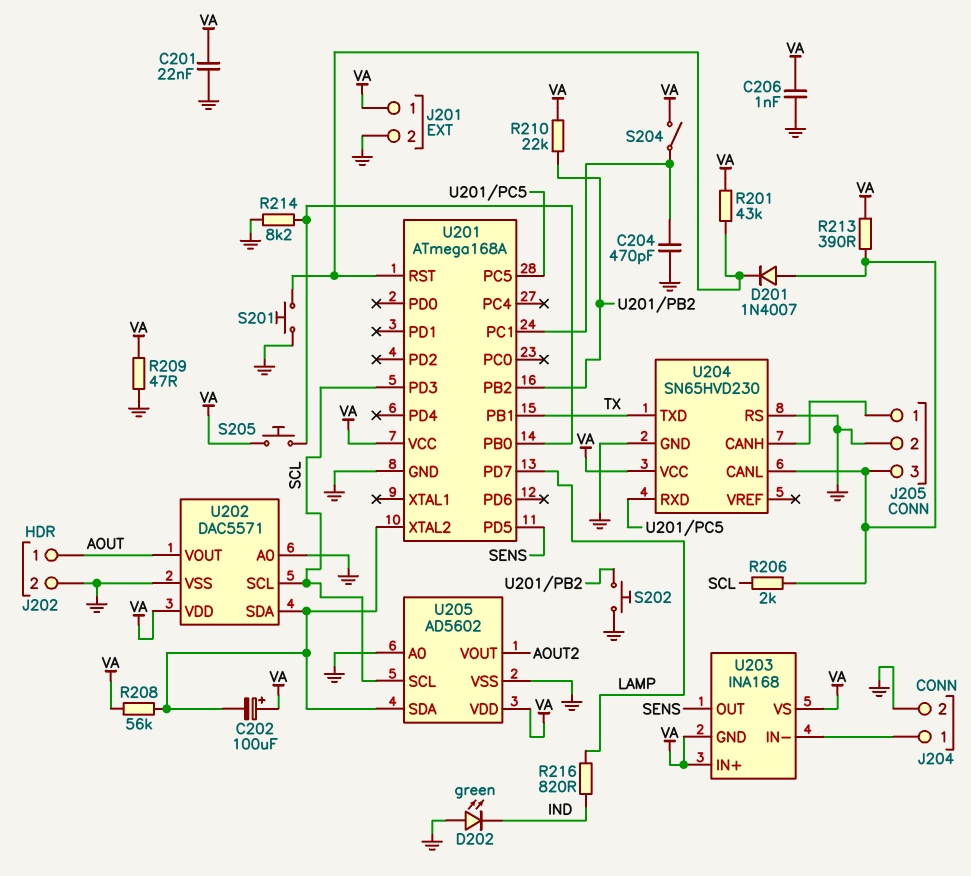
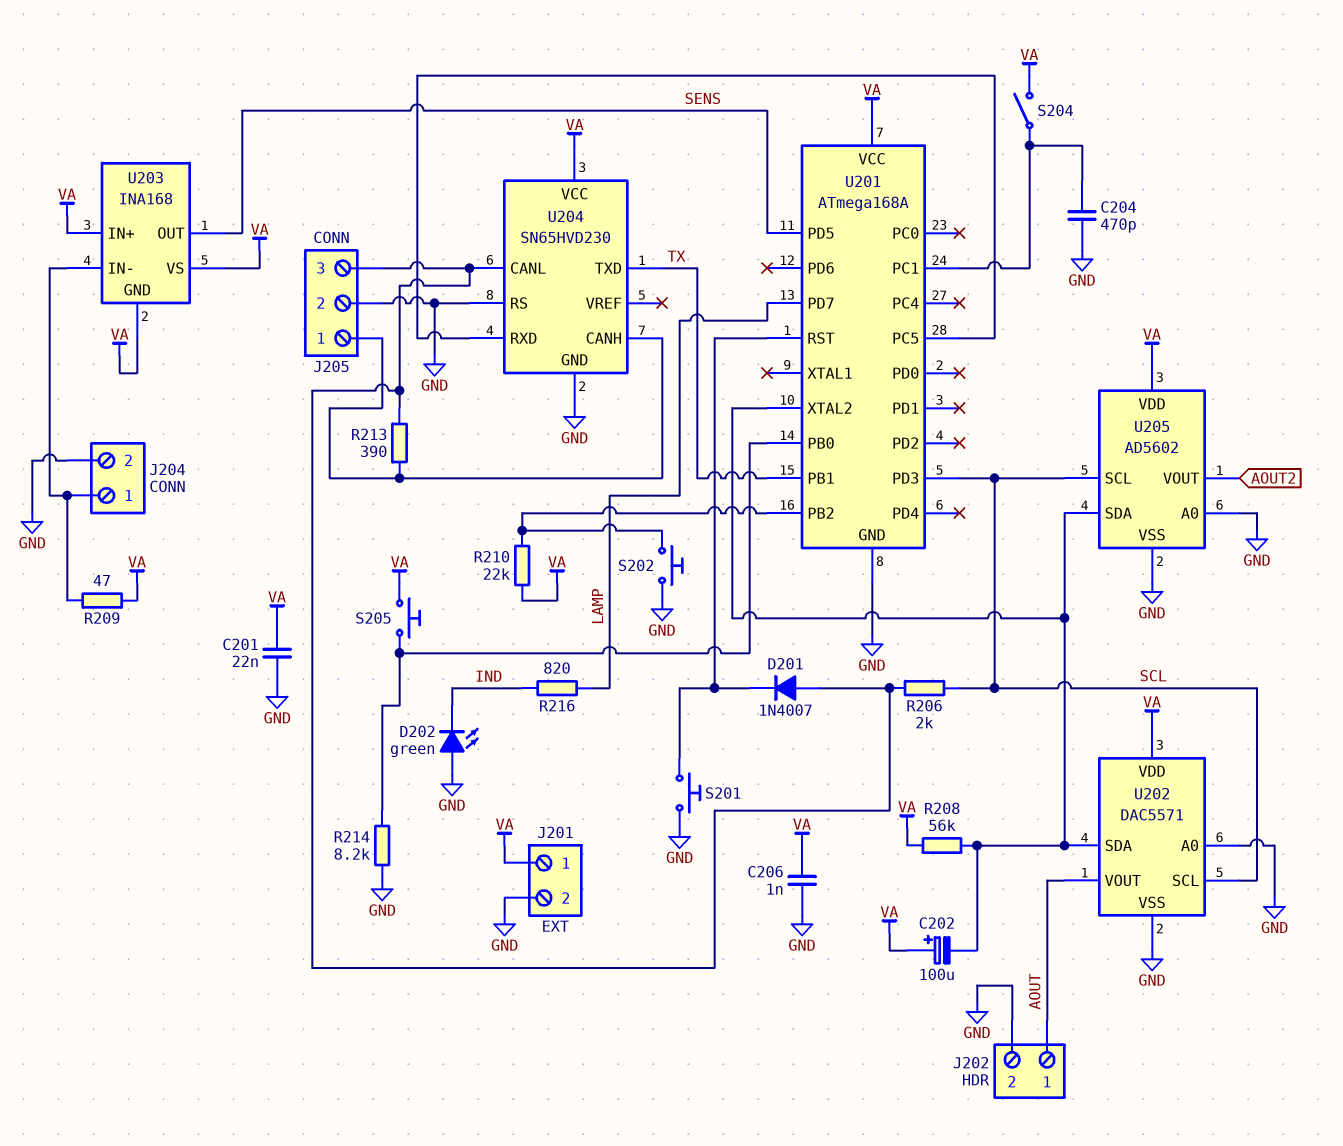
R201: 43k (U201/RST, VA) -> none
R209: 47 (GND, VA) -> 47 (J204/1, VA)
R213: 390 (J205/3, VA) -> 390 (J205/1, J205/3)

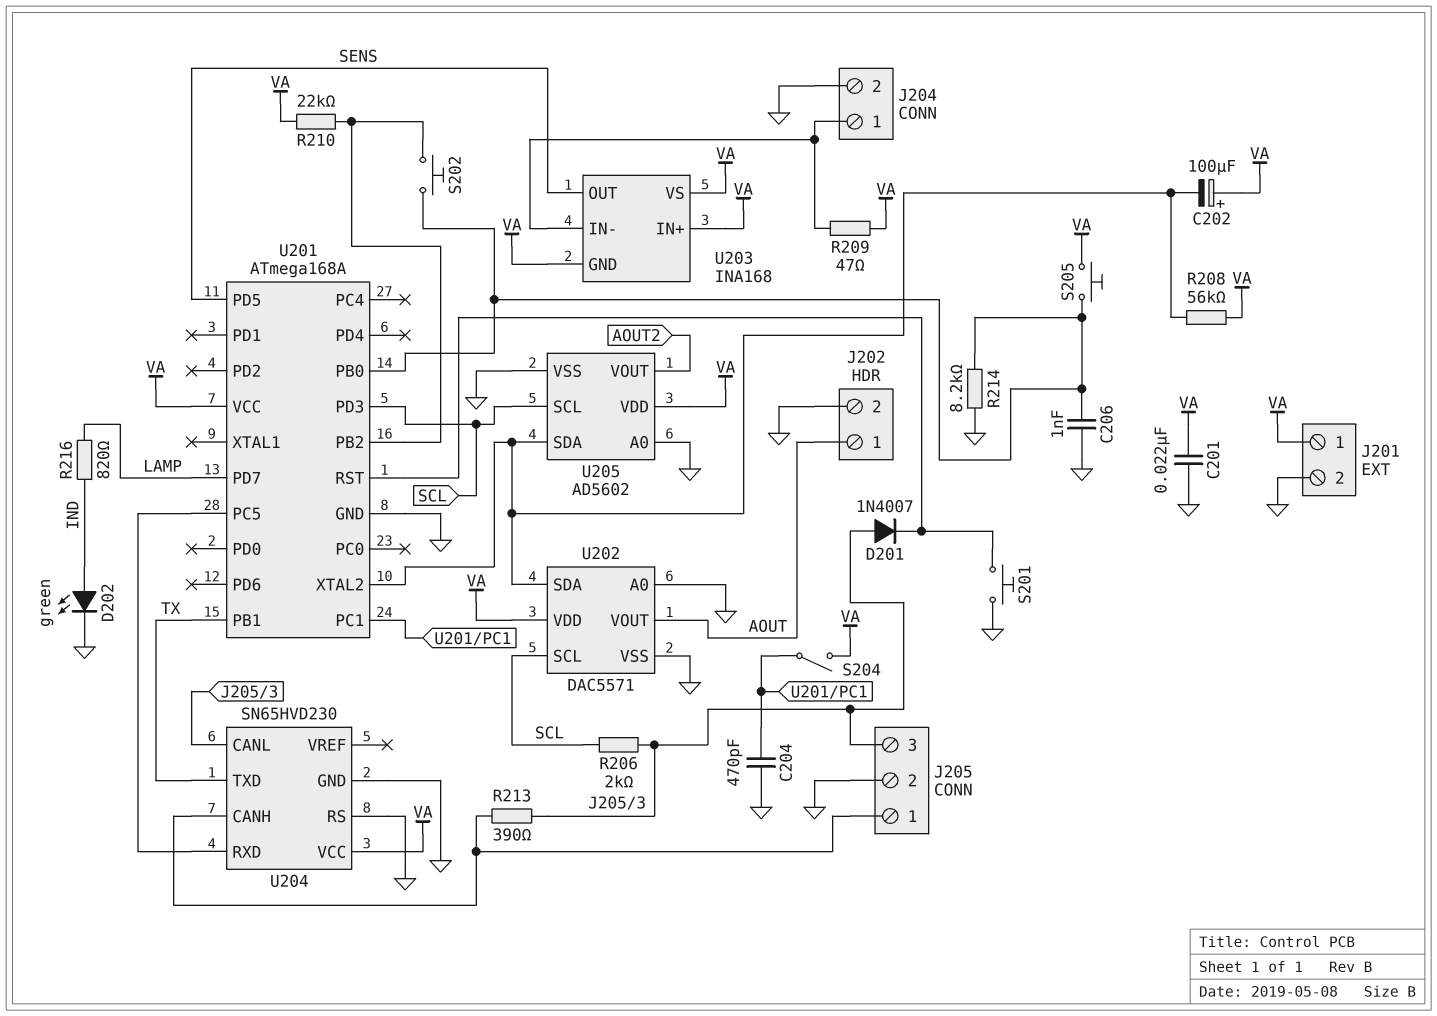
C206: 1nF (GND, VA) -> 1nF (GND, U201/PB0)
D202: LED green (A GND, K IND) -> LED green (A IND, K GND)
S202: button (GND, U201/PB2) -> button (U201/PB0, U201/PB2)

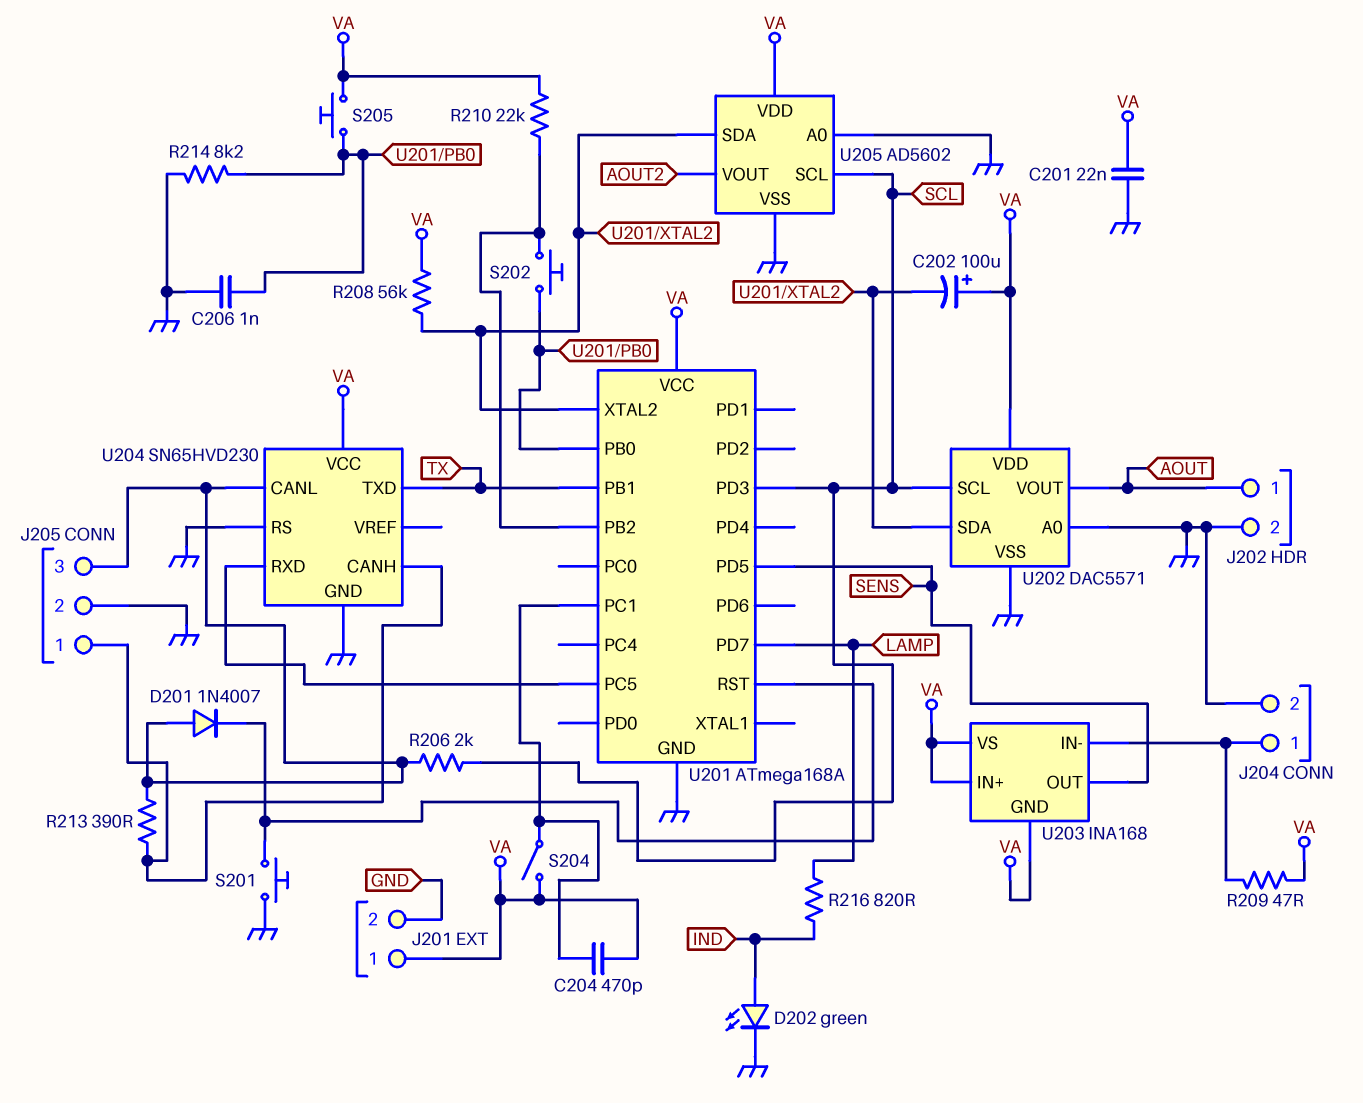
C204: 470pF (GND, U201/PC1) -> 470pF (U201/PC1, VA)

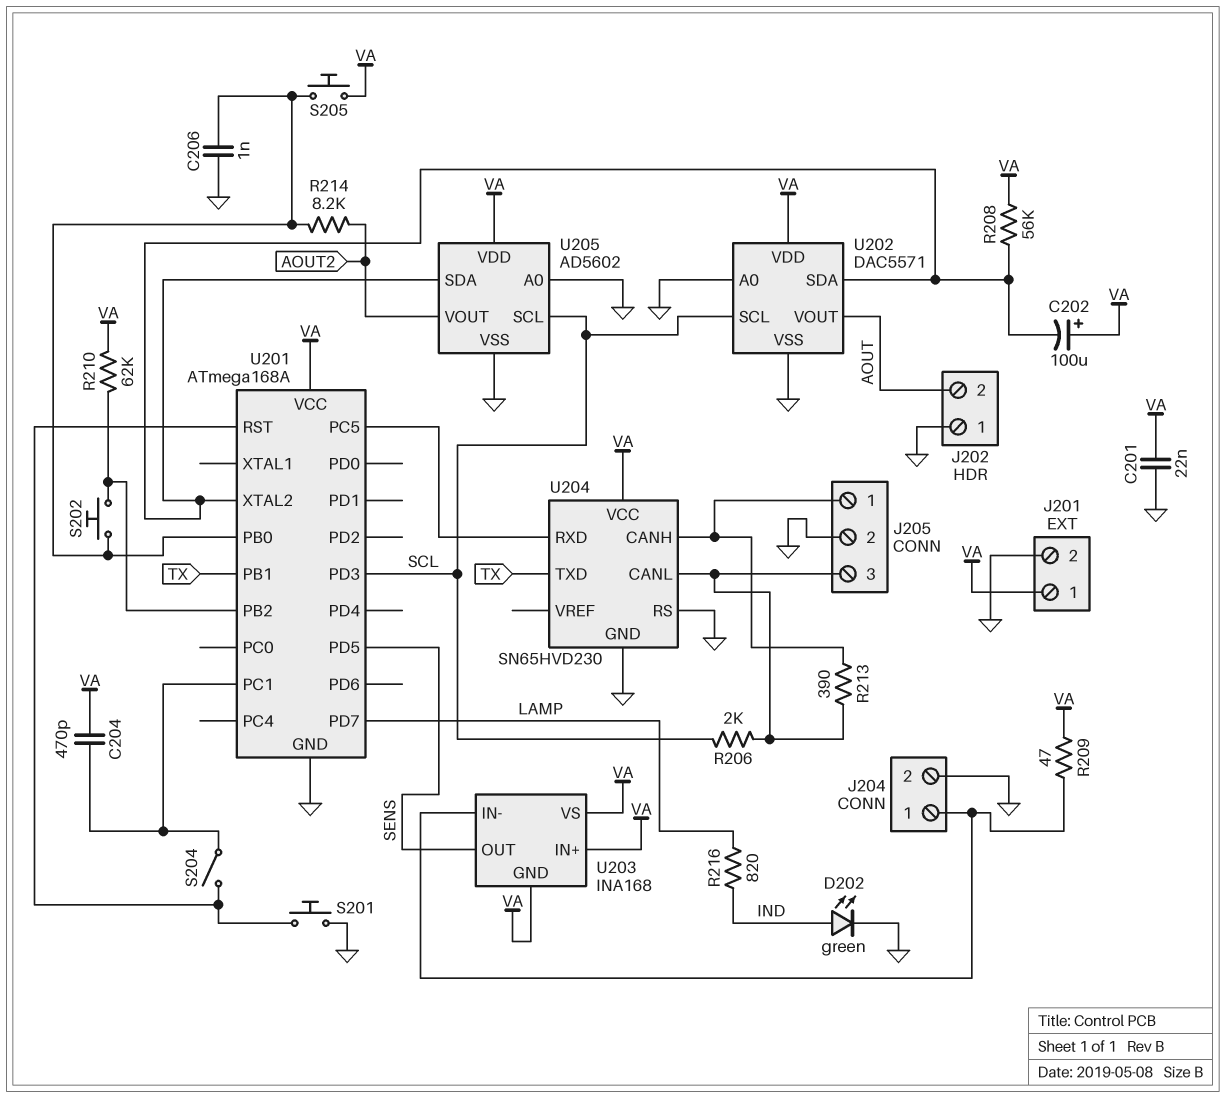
D201: diode 1N4007 (A J205/3, K U201/RST) -> none
J202 pin 1: AOUT -> GND
J202 pin 2: GND -> AOUT
R210: 22k (U201/PB2, VA) -> 62k (U201/PB2, VA)
R214: 8.2k (GND, U201/PB0) -> 8.2k (AOUT2, U201/PB0)
S204: switch (U201/PC1, VA) -> switch (U201/PC1, U201/RST)

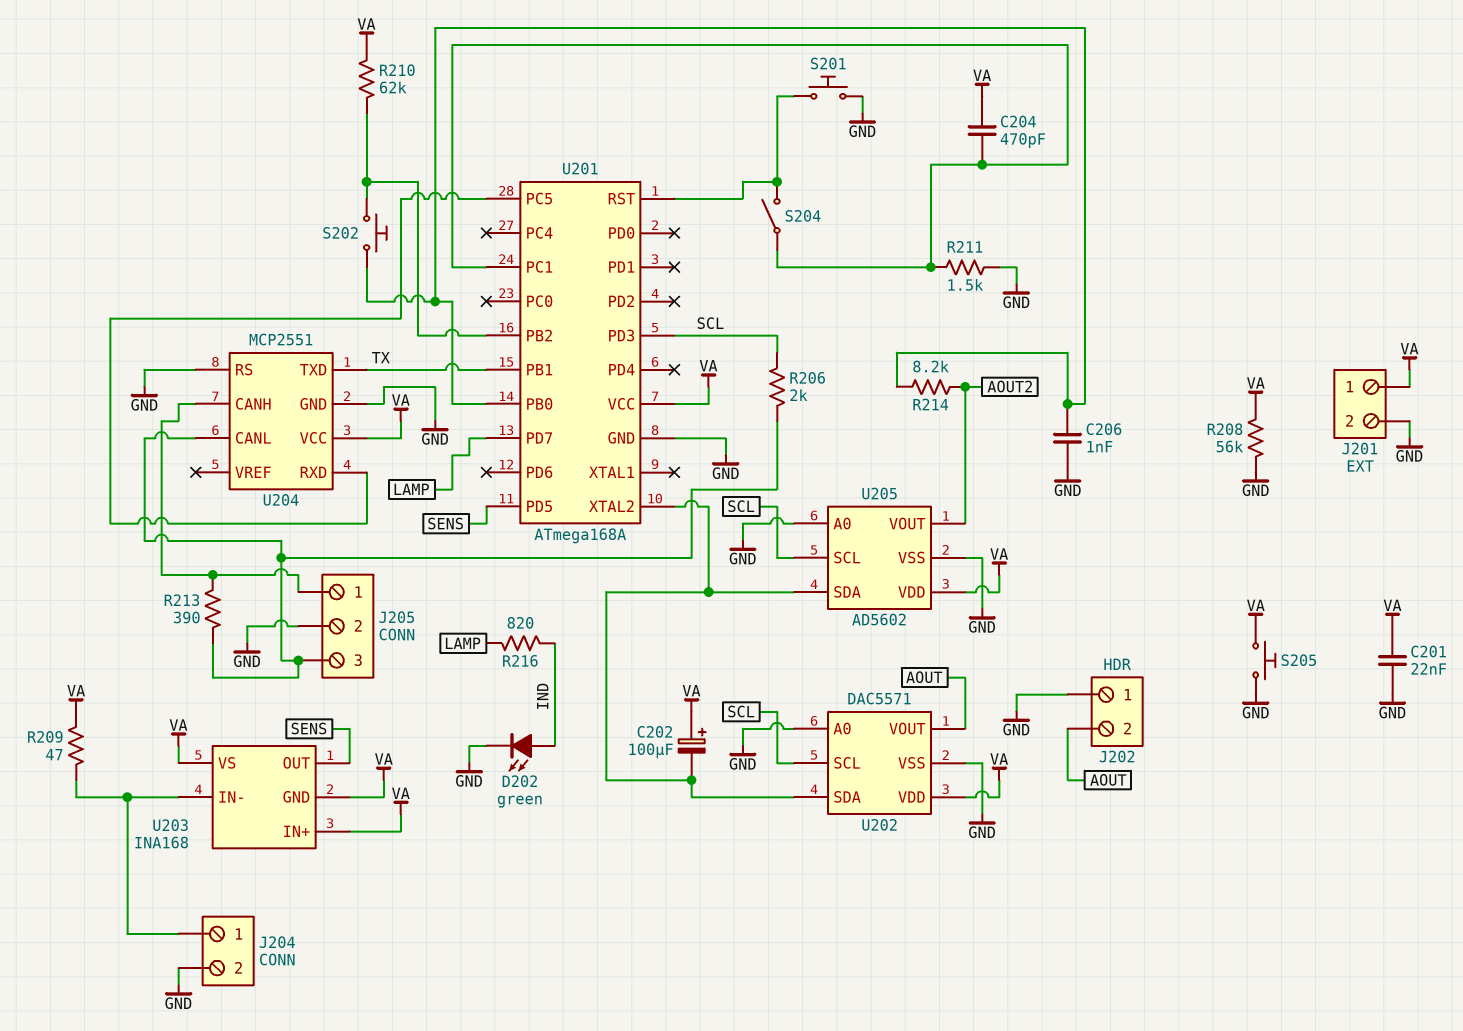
R208: 56k (U201/XTAL2, VA) -> 56k (GND, VA)
R211: none -> 1.5k (GND, U201/PC1)
S205: button (U201/PB0, VA) -> button (GND, VA)
U204: SN65HVD230 -> MCP2551

